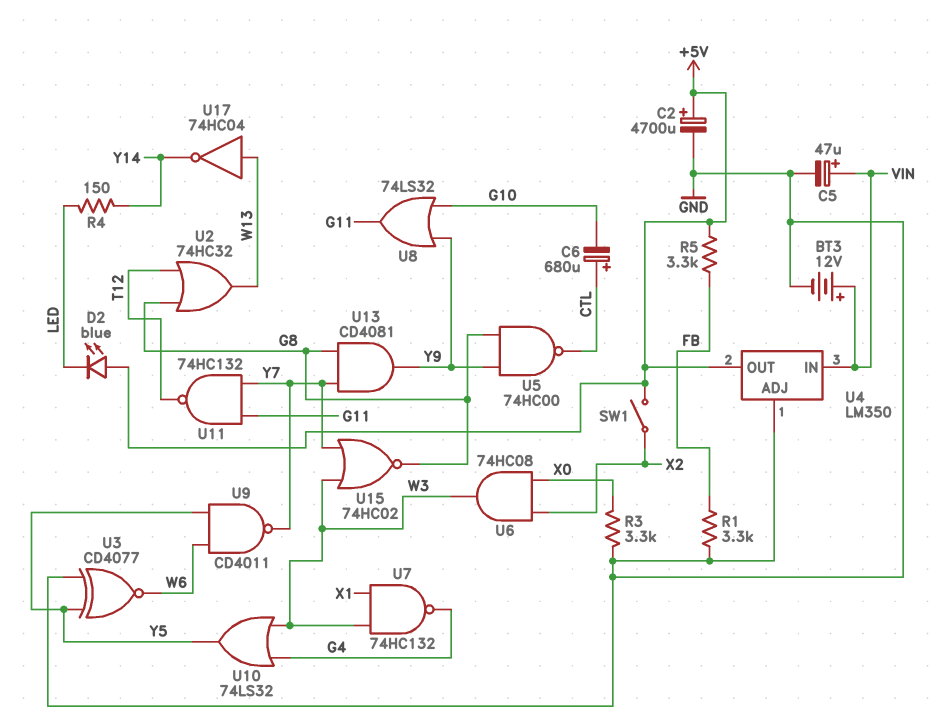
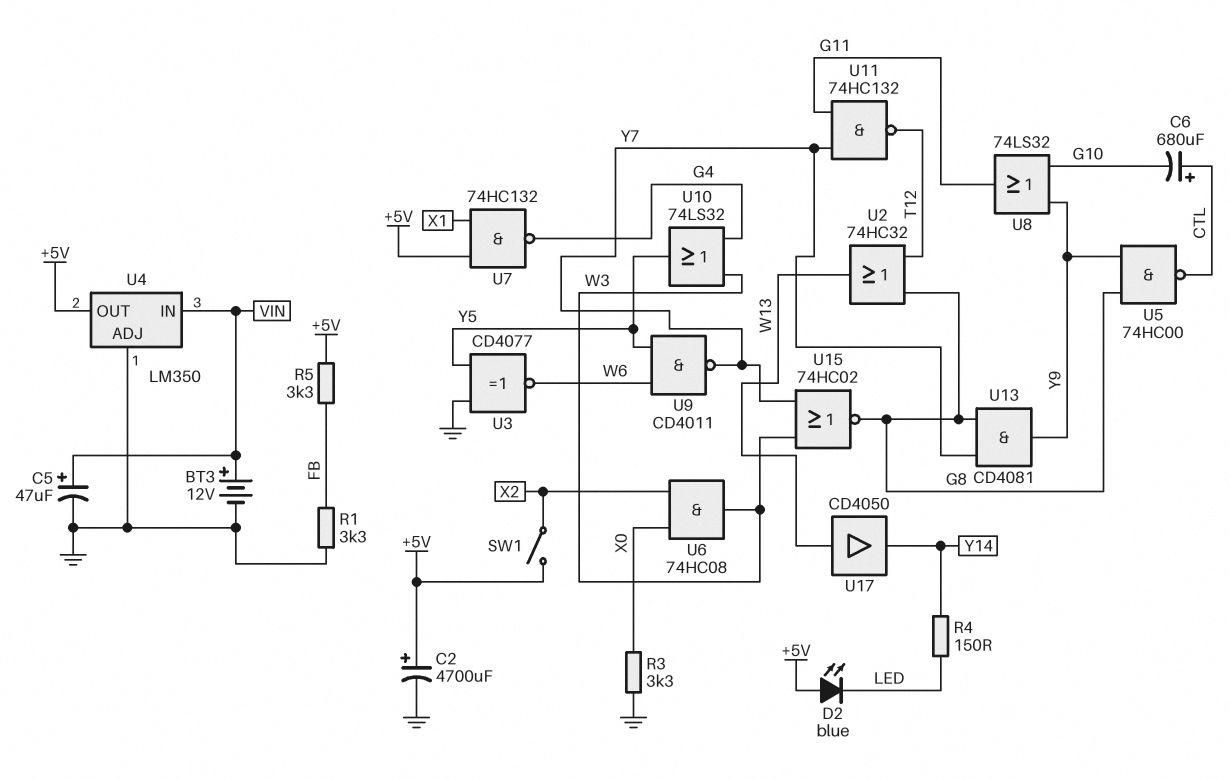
U7: NAND 74HC132 (in W3, in X1, out G4) -> NAND 74HC132 (in +5V, in X1, out G4)
U17: NOT 74HC04 (in W13, out Y14) -> buffer CD4050 (in W13, out Y14)

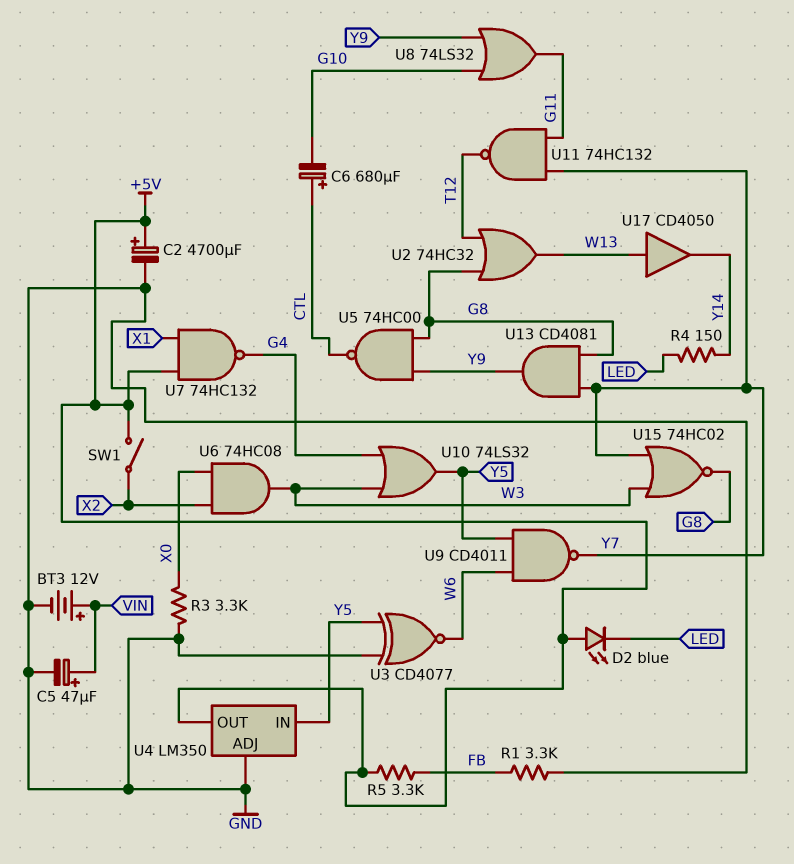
U4 pin IN: VIN -> Y5

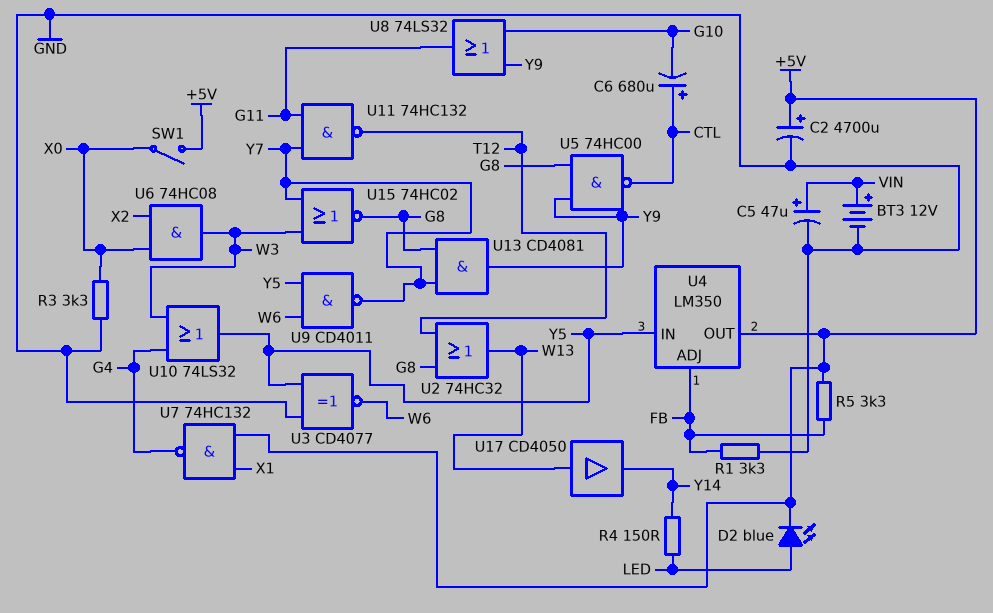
D2: LED blue (A +5V, K LED) -> LED blue (A LED, K +5V)
SW1: switch (+5V, X2) -> switch (+5V, X0)
U4 pin ADJ: GND -> FB

